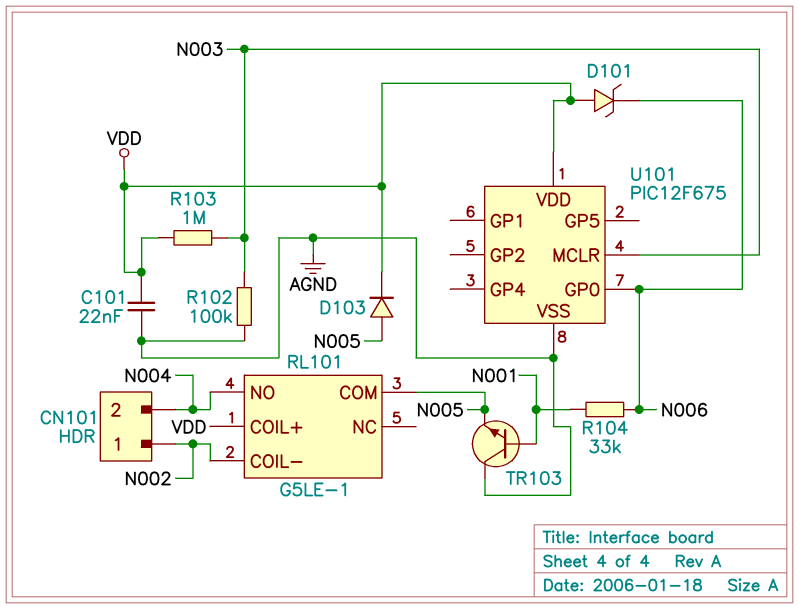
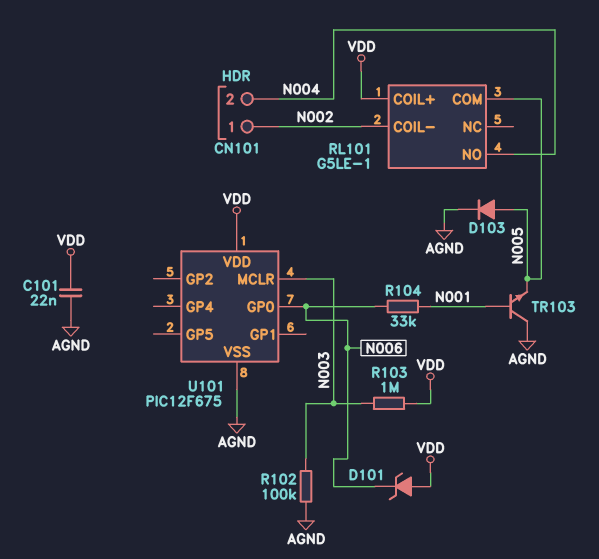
D103: diode (A N005, K VDD) -> diode (A N005, K AGND)

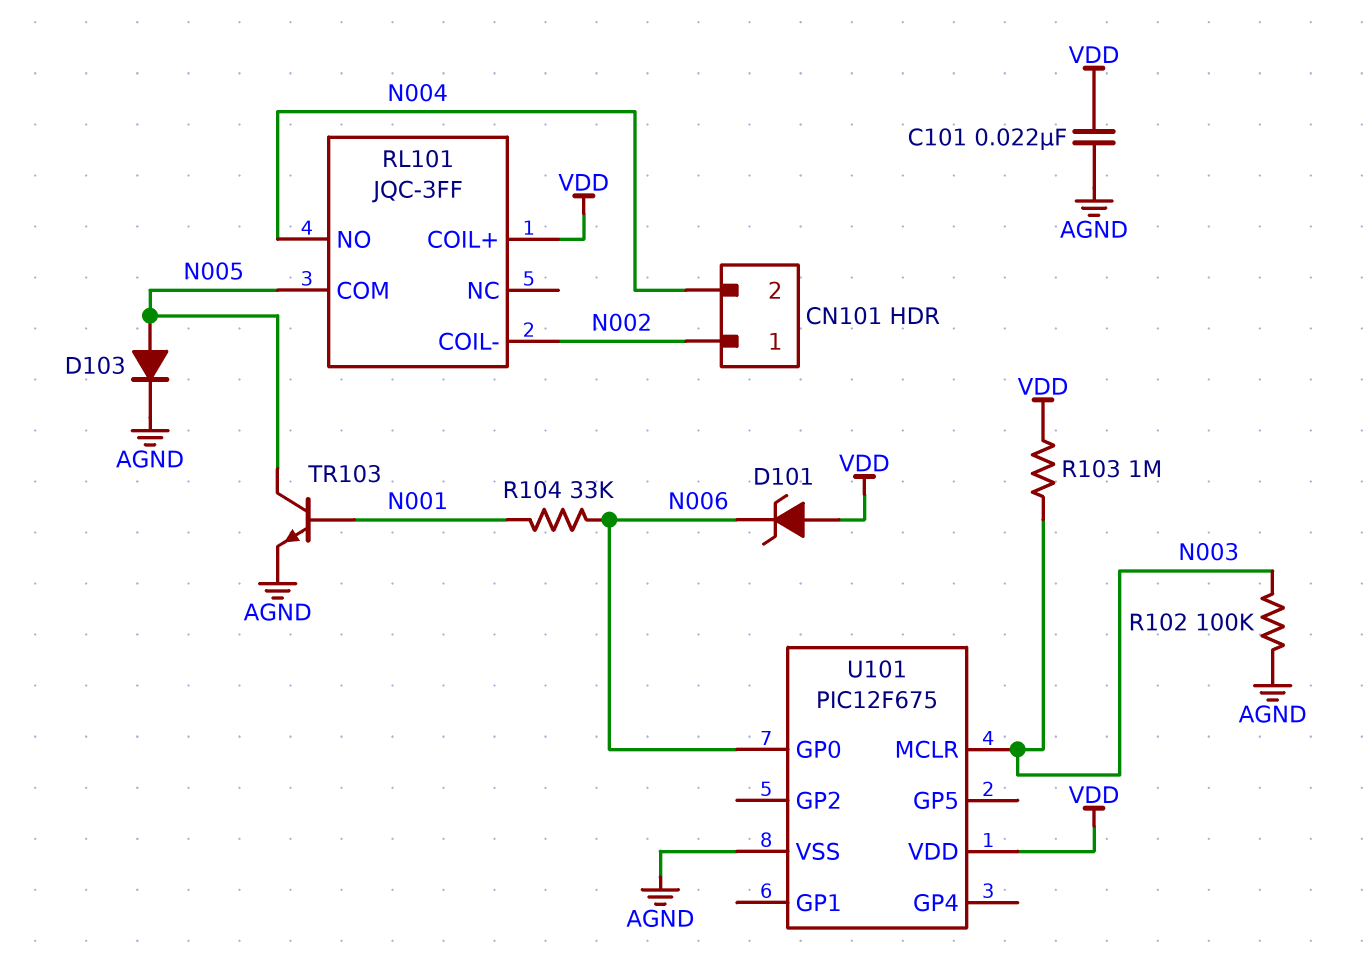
RL101: G5LE-1 -> JQC-3FF
TR103: NPN (B N001, C AGND, E N005) -> NPN (B N001, C N005, E AGND)

